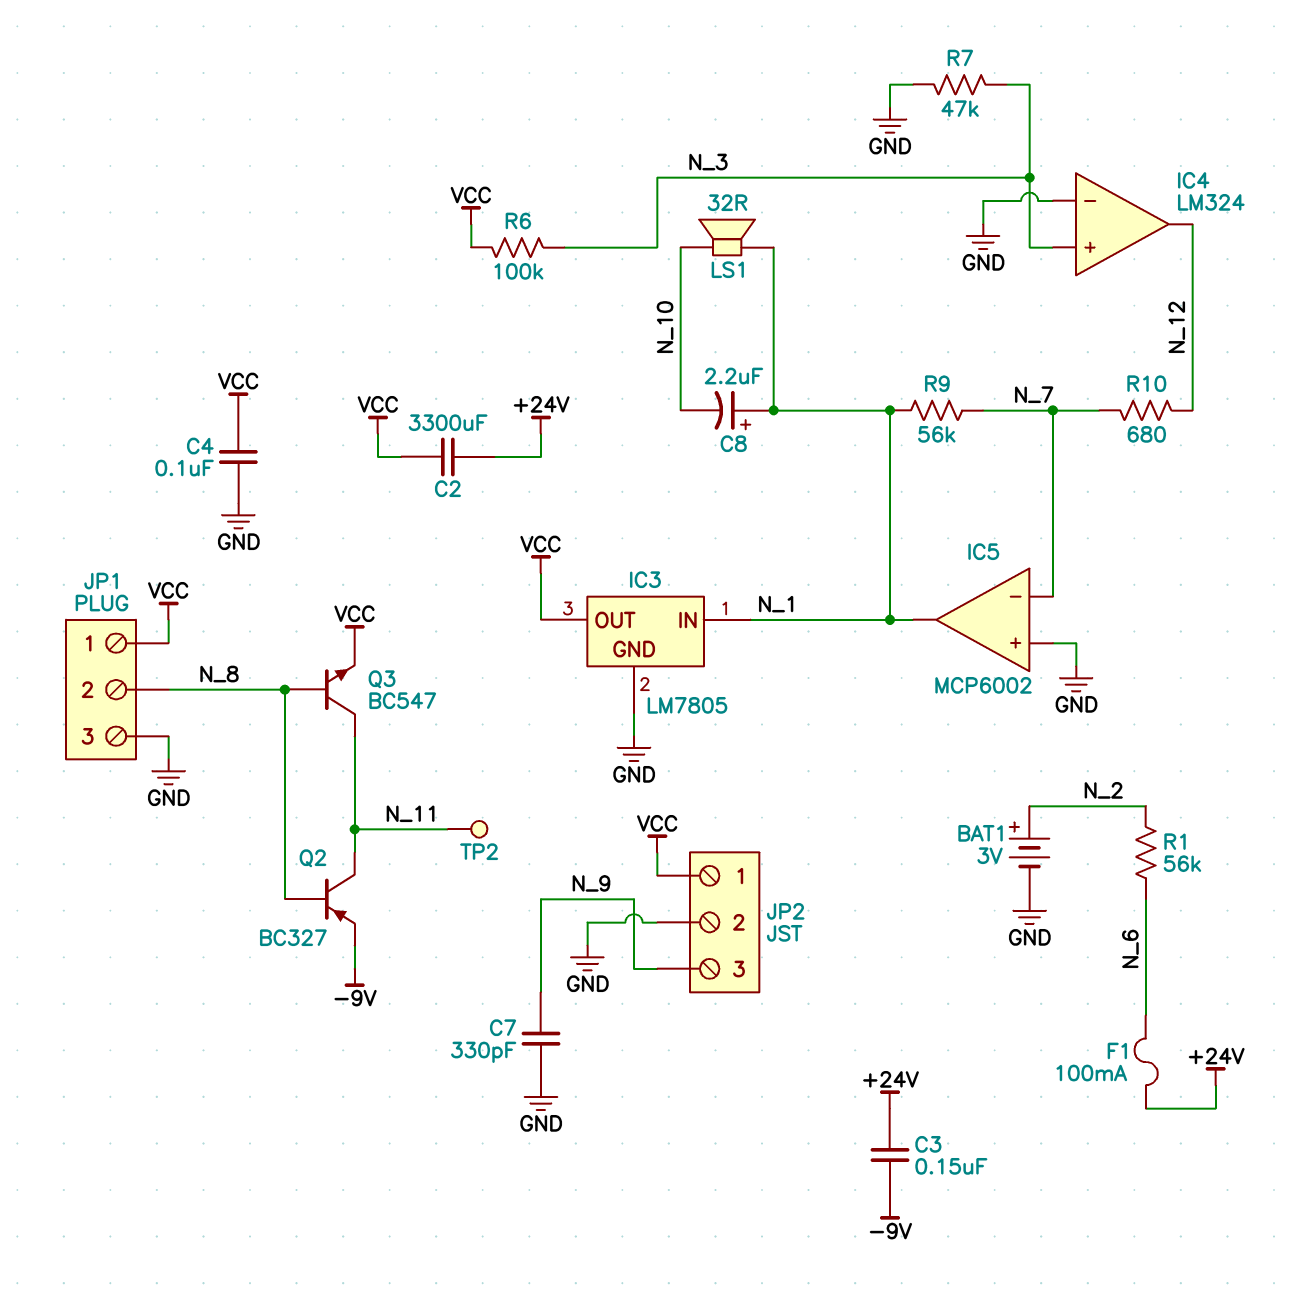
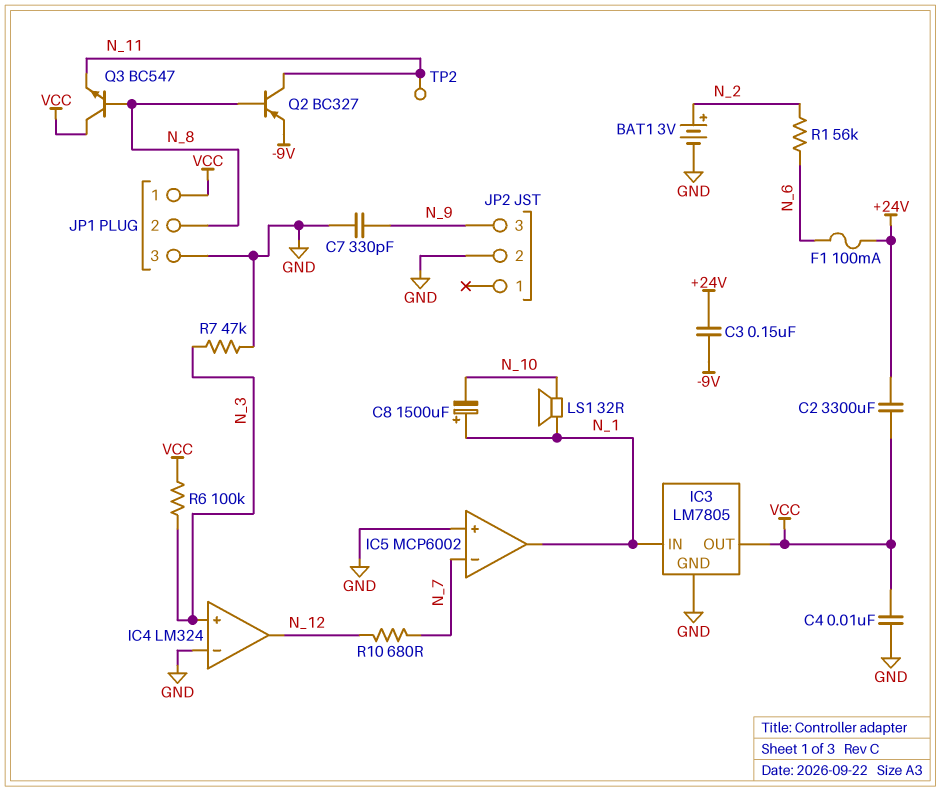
C4: 100nF (GND, VCC) -> 10nF (GND, VCC)
C8: 2.2uF (plus N_1, minus N_10) -> 1500uF (plus N_1, minus N_10)
JP2 pin 1: VCC -> none
Q3: NPN BC547 (B N_8, C N_11, E VCC) -> NPN BC547 (B N_8, C VCC, E N_11)
R9: 56k (N_1, N_7) -> none

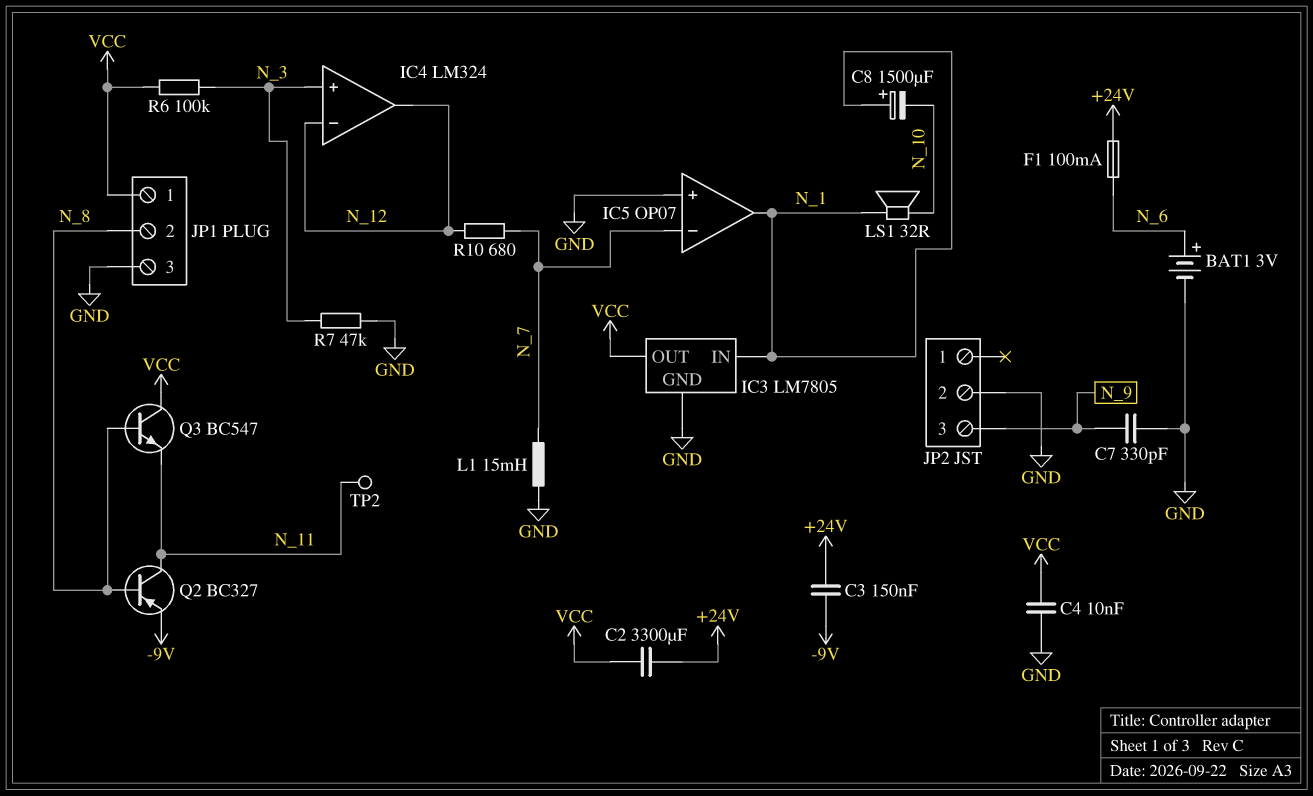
BAT1: 3V (plus N_2, minus GND) -> 3V (plus N_6, minus GND)
IC4 pin in-: GND -> N_12
IC5: MCP6002 -> OP07
L1: none -> 15mH (GND, N_7)
R1: 56k (N_2, N_6) -> none

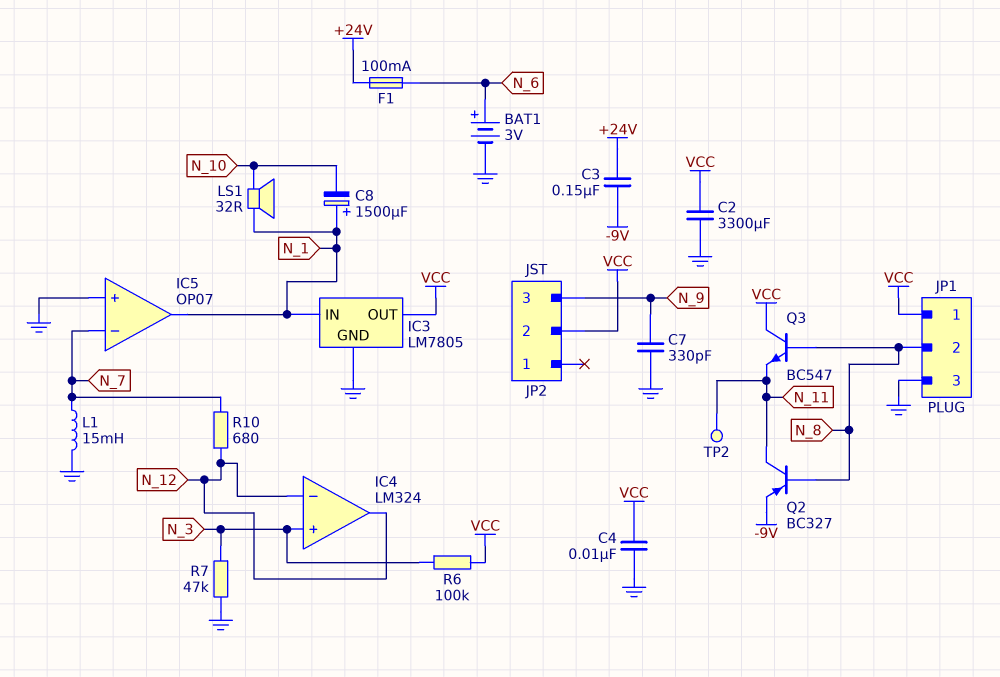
C2: 3300uF (+24V, VCC) -> 3300uF (GND, VCC)
JP2 pin 2: GND -> VCC

